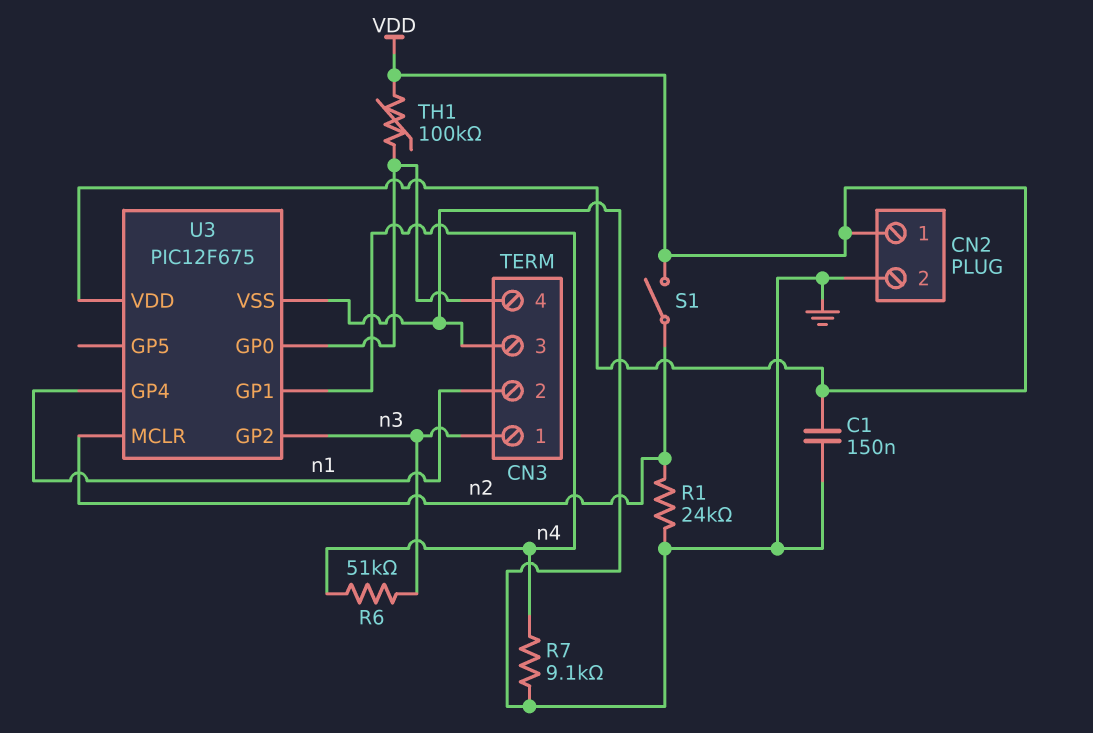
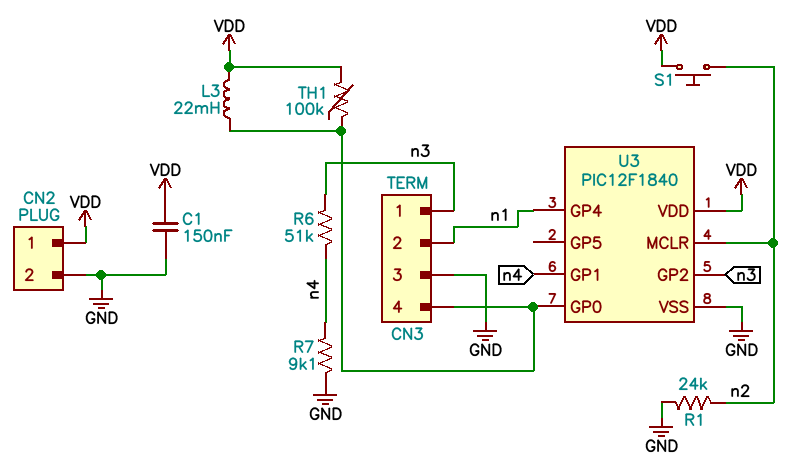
L3: none -> 22mH (CN3/4, VDD)
S1: switch (VDD, n2) -> button (VDD, n2)
U3: PIC12F675 -> PIC12F1840

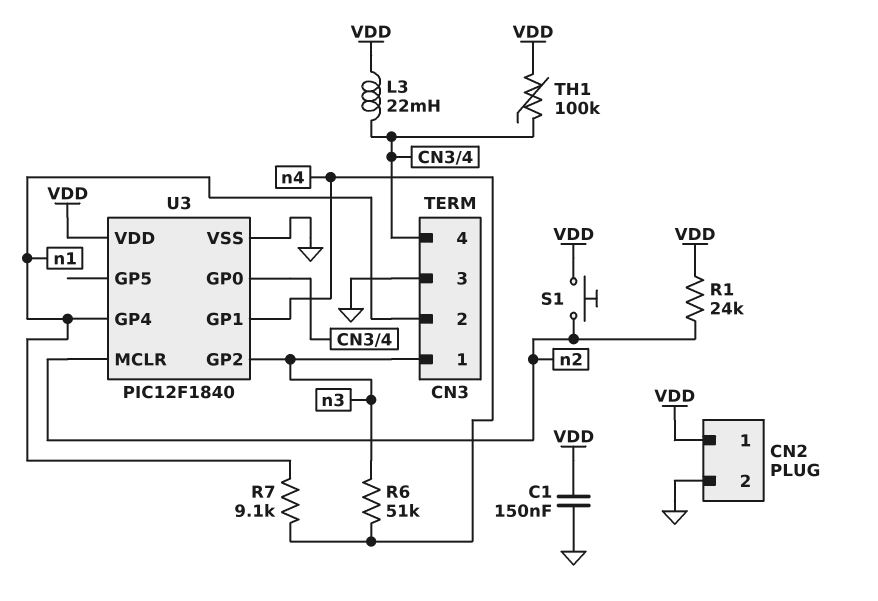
R1: 24k (GND, n2) -> 24k (VDD, n2)
R7: 9.1k (GND, n4) -> 9.1k (n1, n4)

